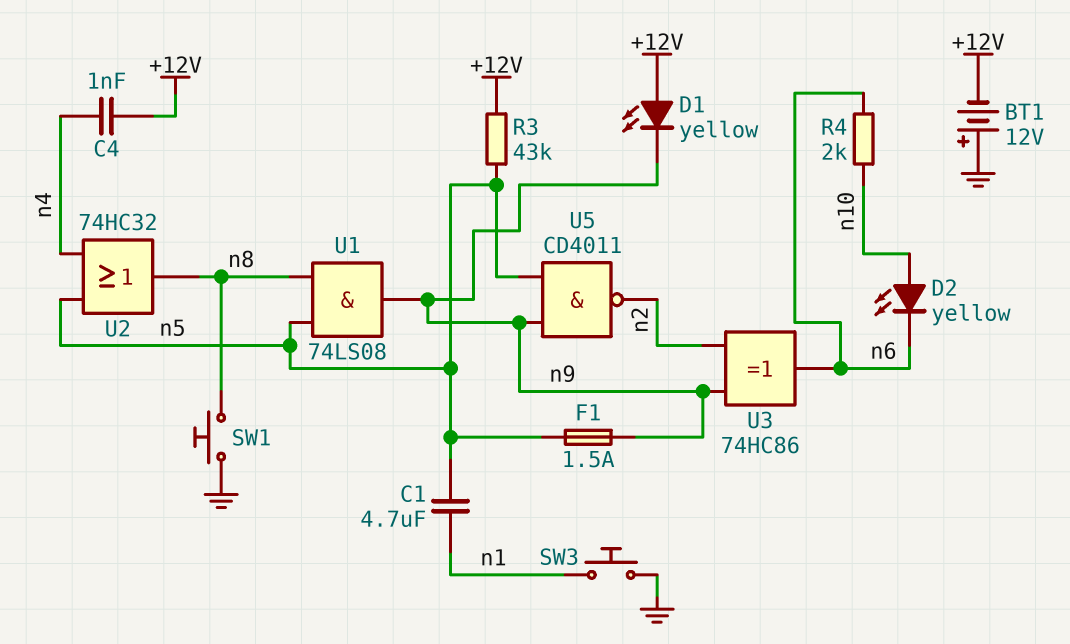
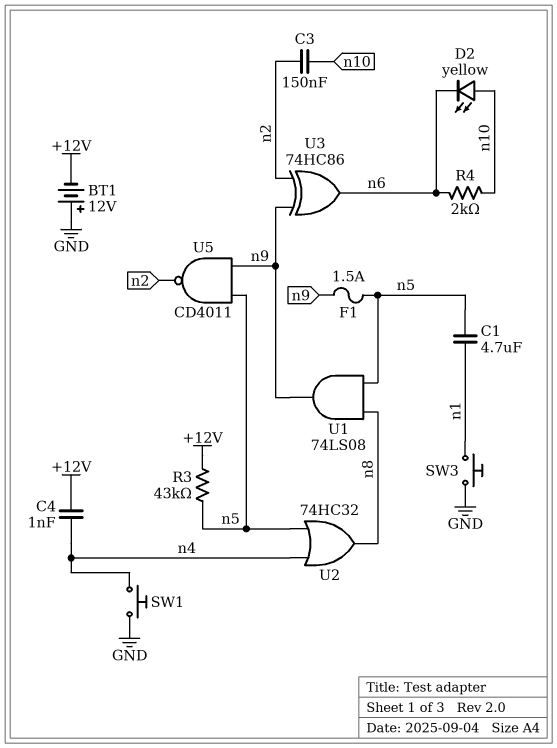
C3: none -> 150nF (n2, n10)
D1: LED yellow (A +12V, K n9) -> none
SW1: button (GND, n8) -> button (GND, n4)

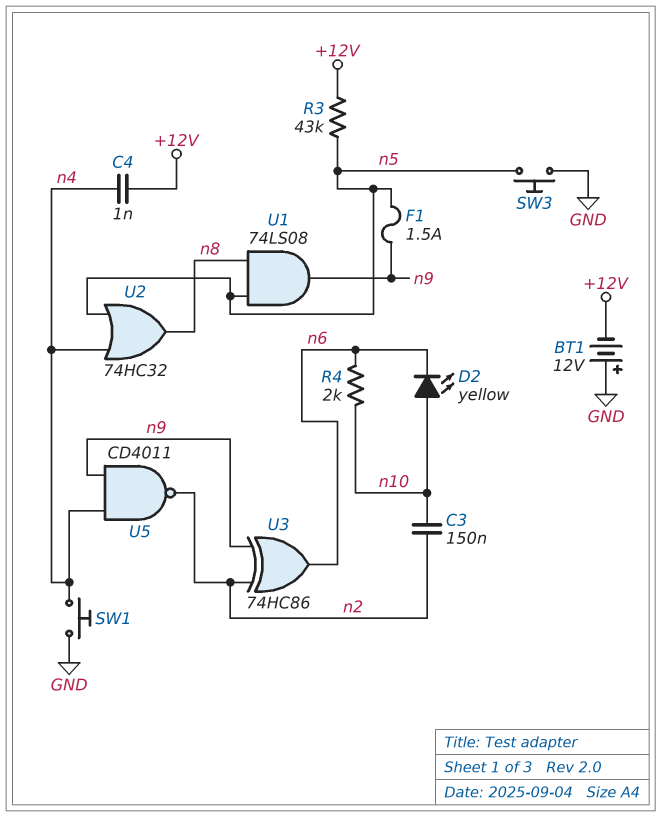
C1: 4.7uF (n1, n5) -> none
SW3: button (GND, n1) -> button (GND, n5)
U5: NAND CD4011 (in n5, in n9, out n2) -> NAND CD4011 (in n4, in n9, out n2)

